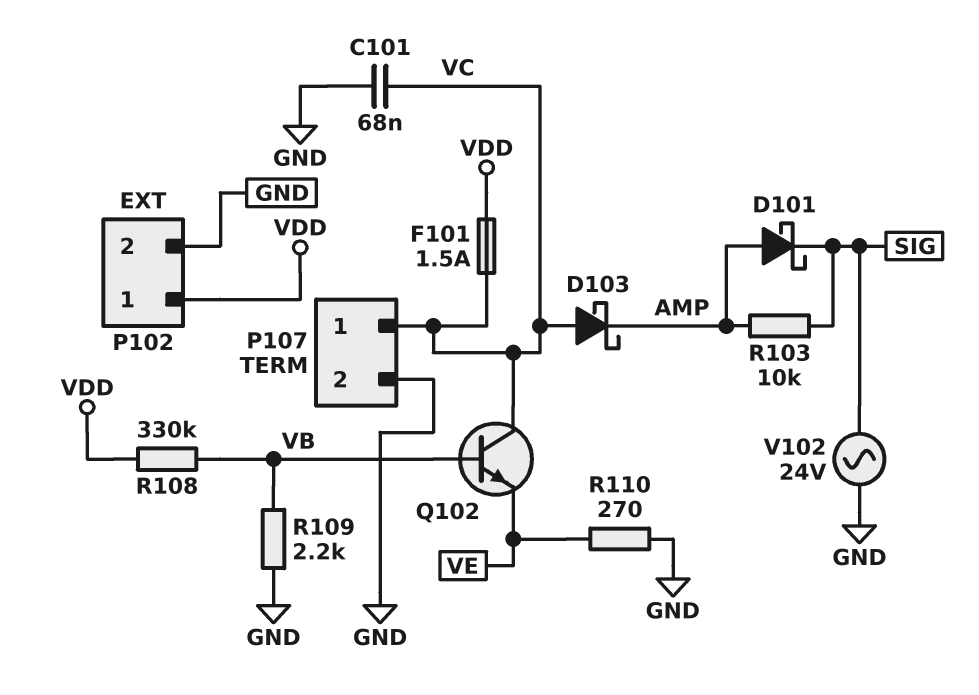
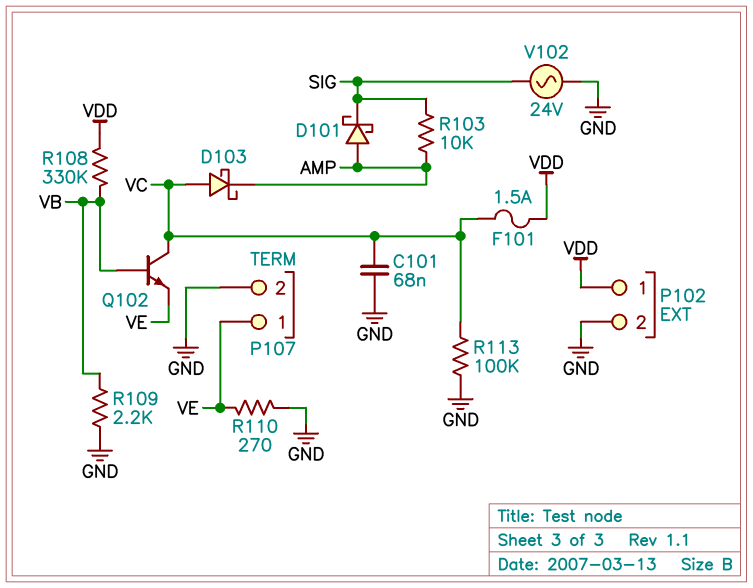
P107 pin 1: VC -> VE
R113: none -> 100k (GND, VC)

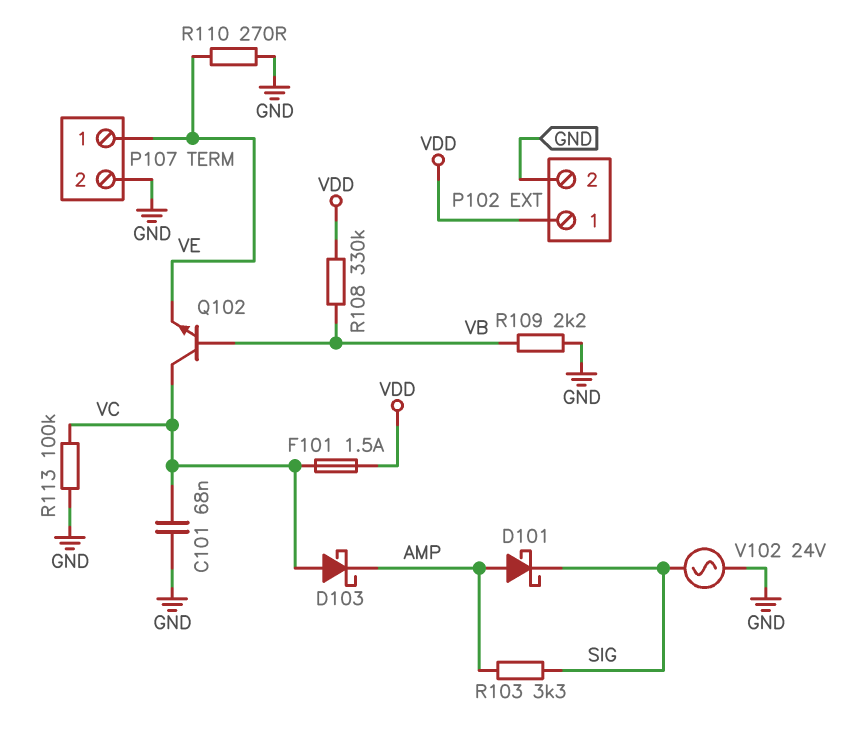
R103: 10k (AMP, SIG) -> 3.3k (AMP, SIG)

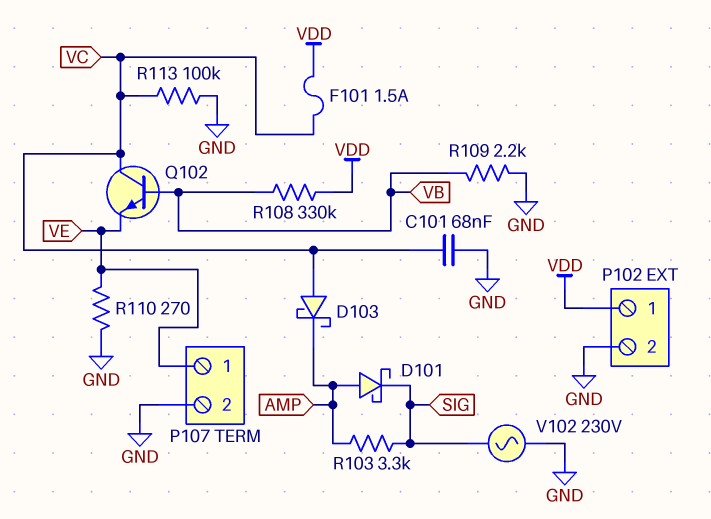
V102: AC 24V (GND, SIG) -> AC 230V (GND, SIG)

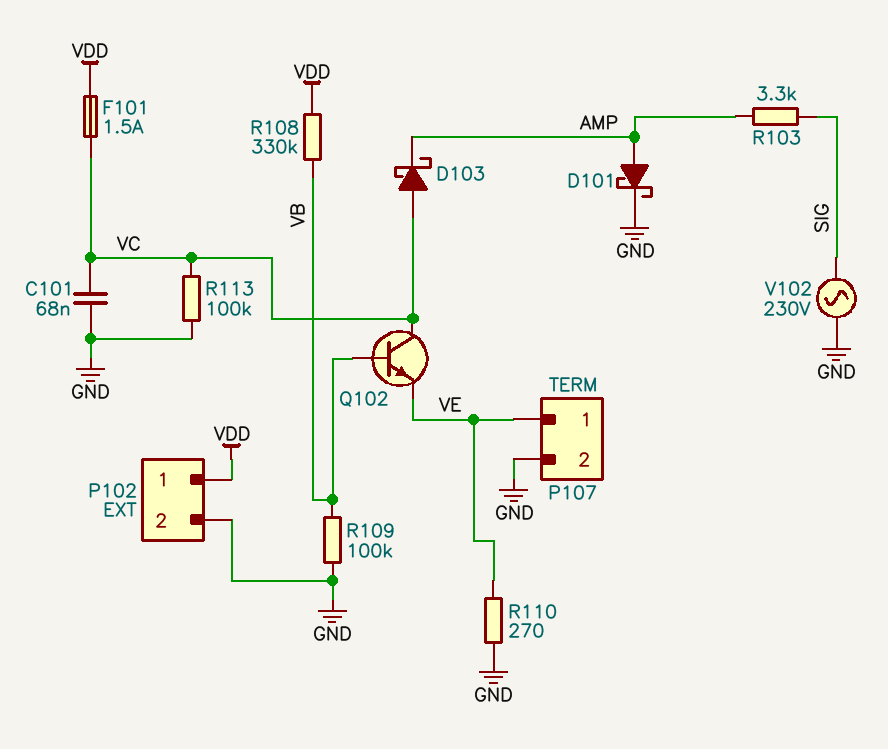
D101: schottky (A AMP, K SIG) -> schottky (A AMP, K GND)
R109: 2.2k (GND, VB) -> 100k (GND, VB)

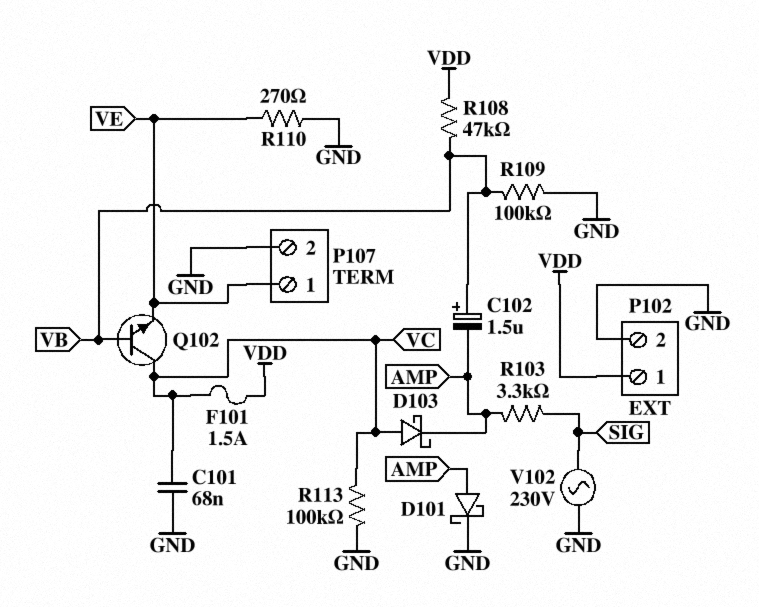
C102: none -> 1.5uF (plus VB, minus AMP)
R108: 330k (VB, VDD) -> 47k (VB, VDD)

